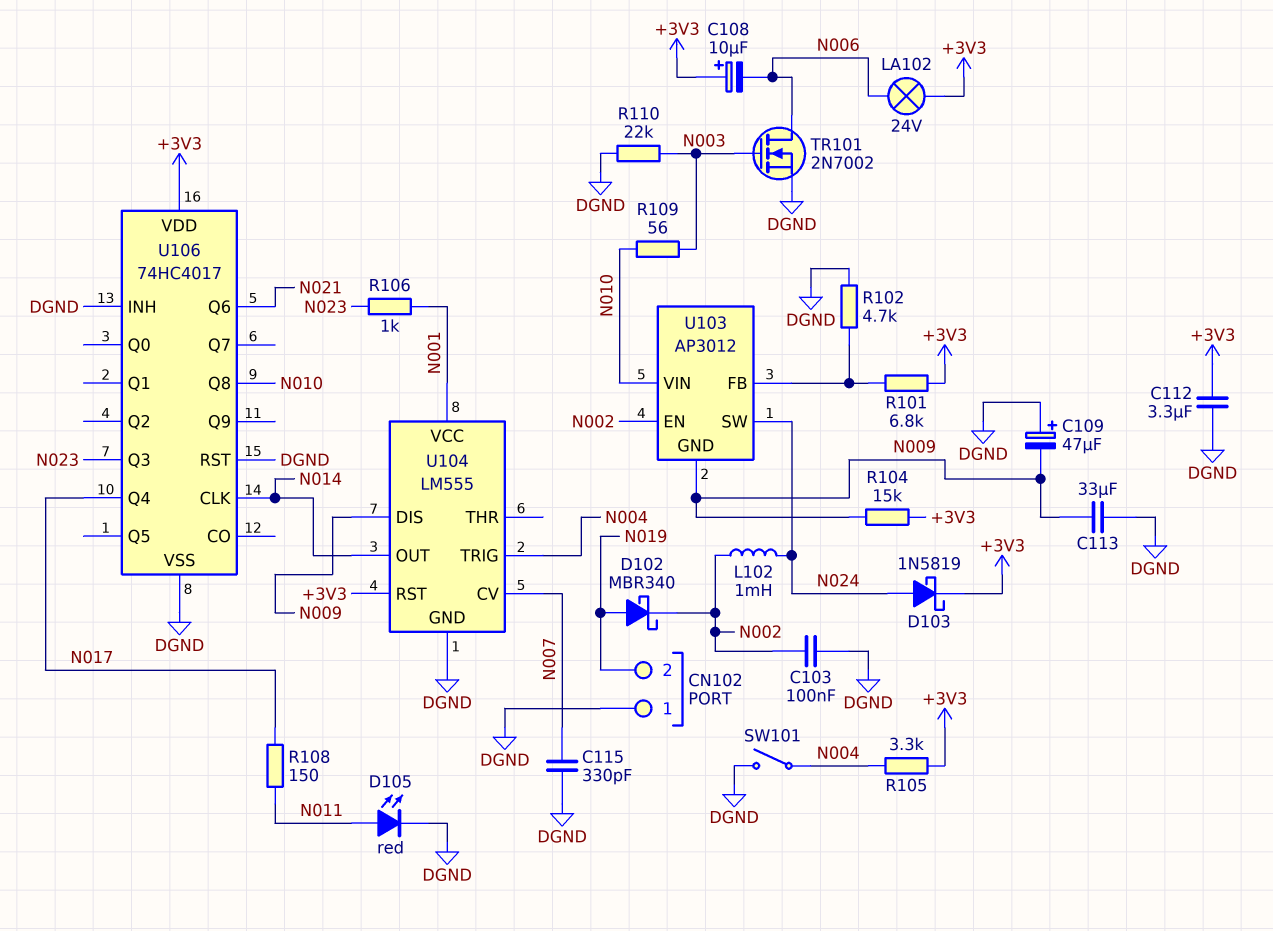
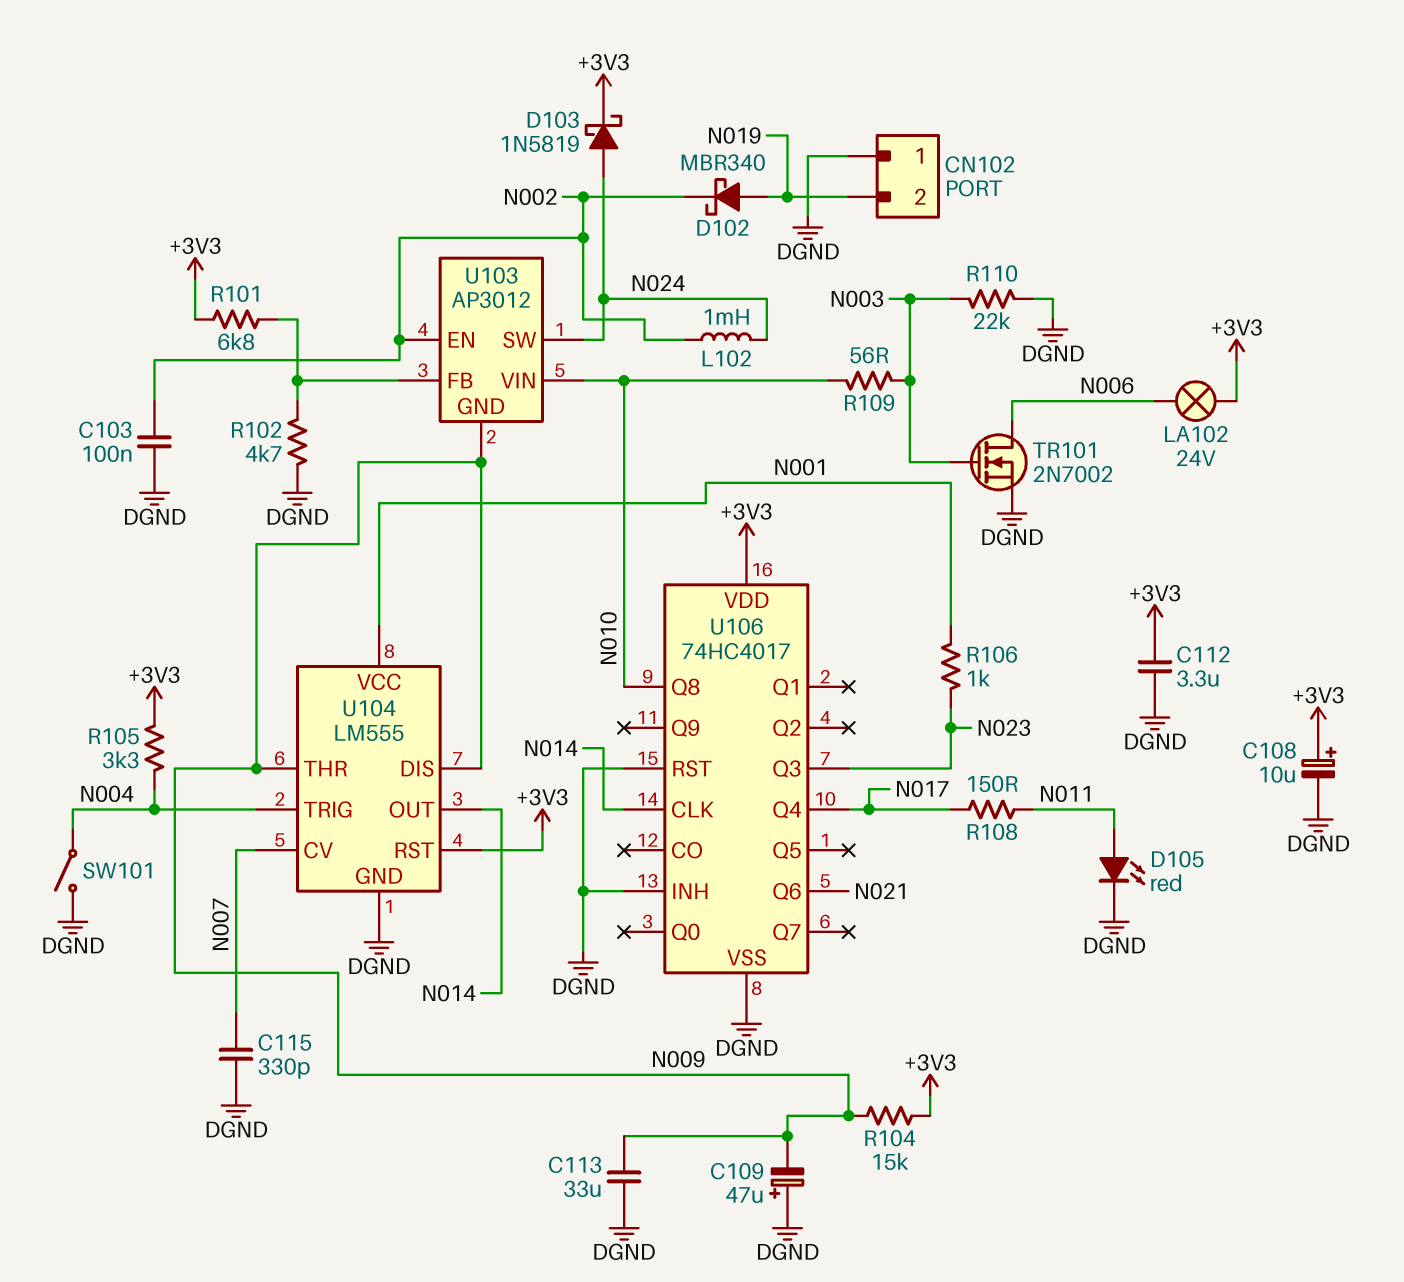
C108: 10uF (plus +3V3, minus N006) -> 10uF (plus +3V3, minus DGND)
U104 pin THR: none -> N009

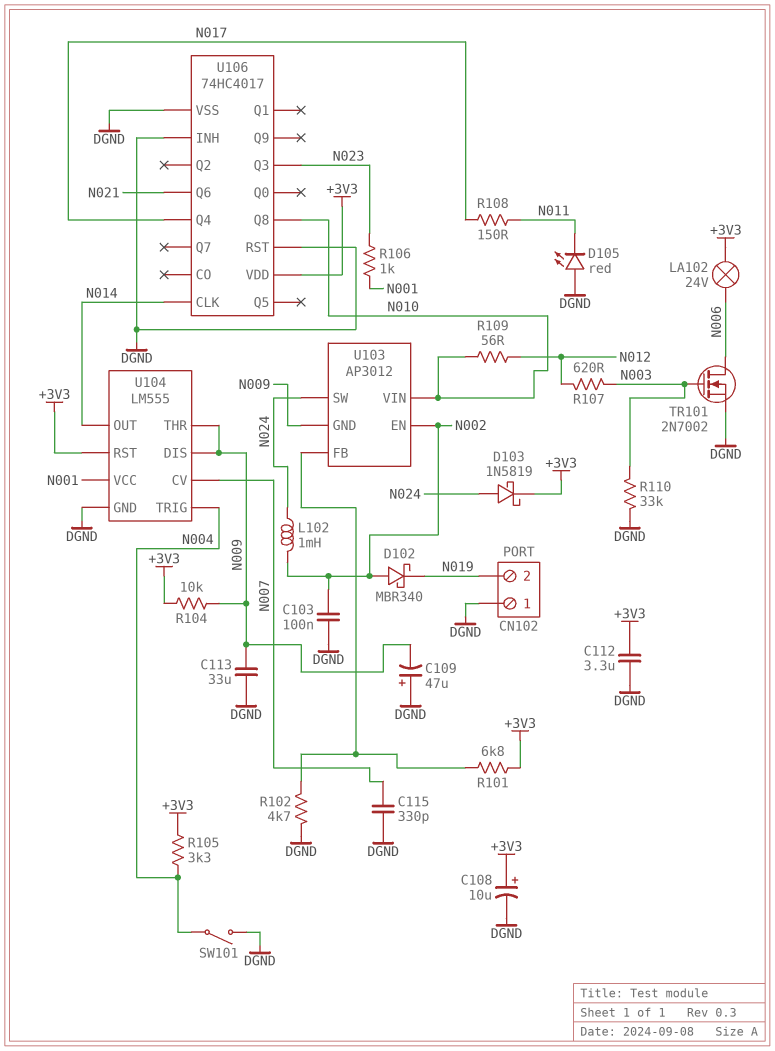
D102: schottky MBR340 (A N019, K N002) -> schottky MBR340 (A N002, K N019)
D105: LED red (A N011, K DGND) -> LED red (A DGND, K N011)
R104: 15k (+3V3, N009) -> 10k (+3V3, N009)
R107: none -> 620 (N003, N012)
R109: 56 (N003, N010) -> 56 (N010, N012)
R110: 22k (DGND, N003) -> 33k (DGND, N003)

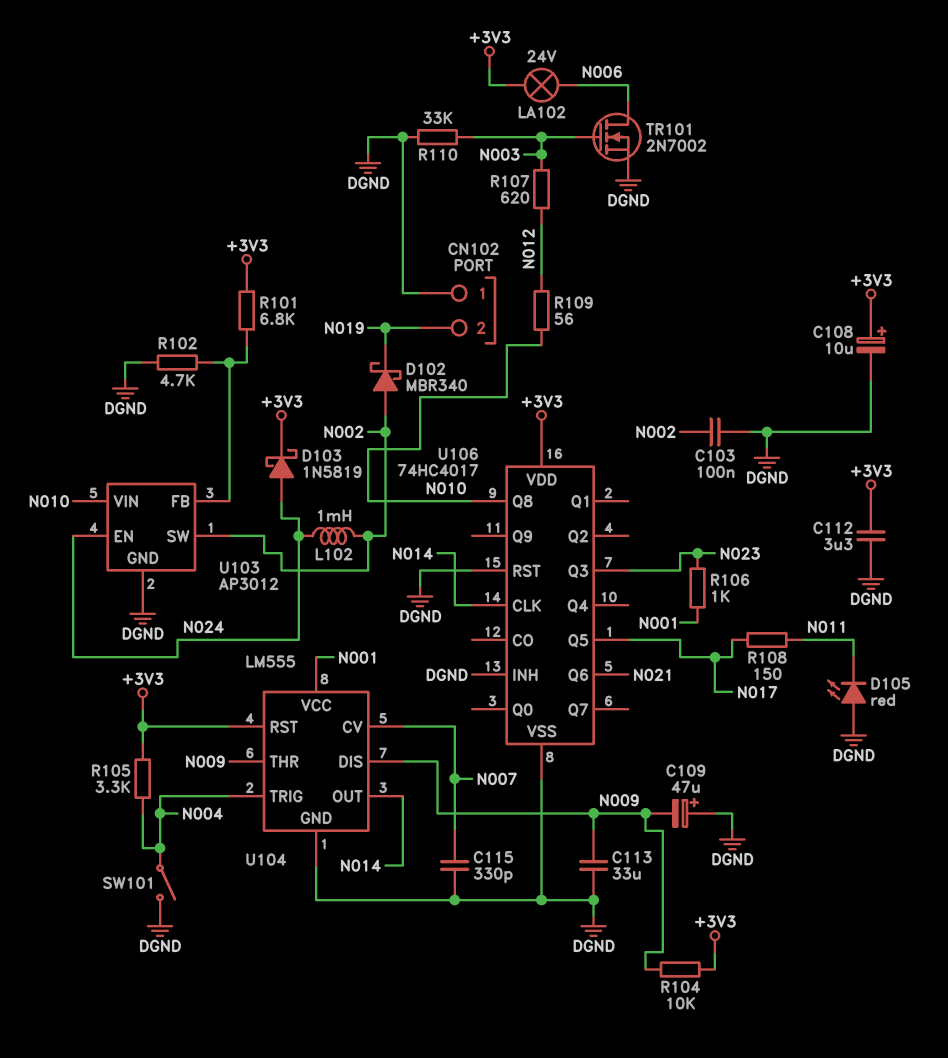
U103 pin EN: N002 -> N024
U103 pin GND: N009 -> DGND
U103 pin SW: N024 -> N002
U106 pin Q4: N017 -> none
U106 pin Q5: none -> N017

